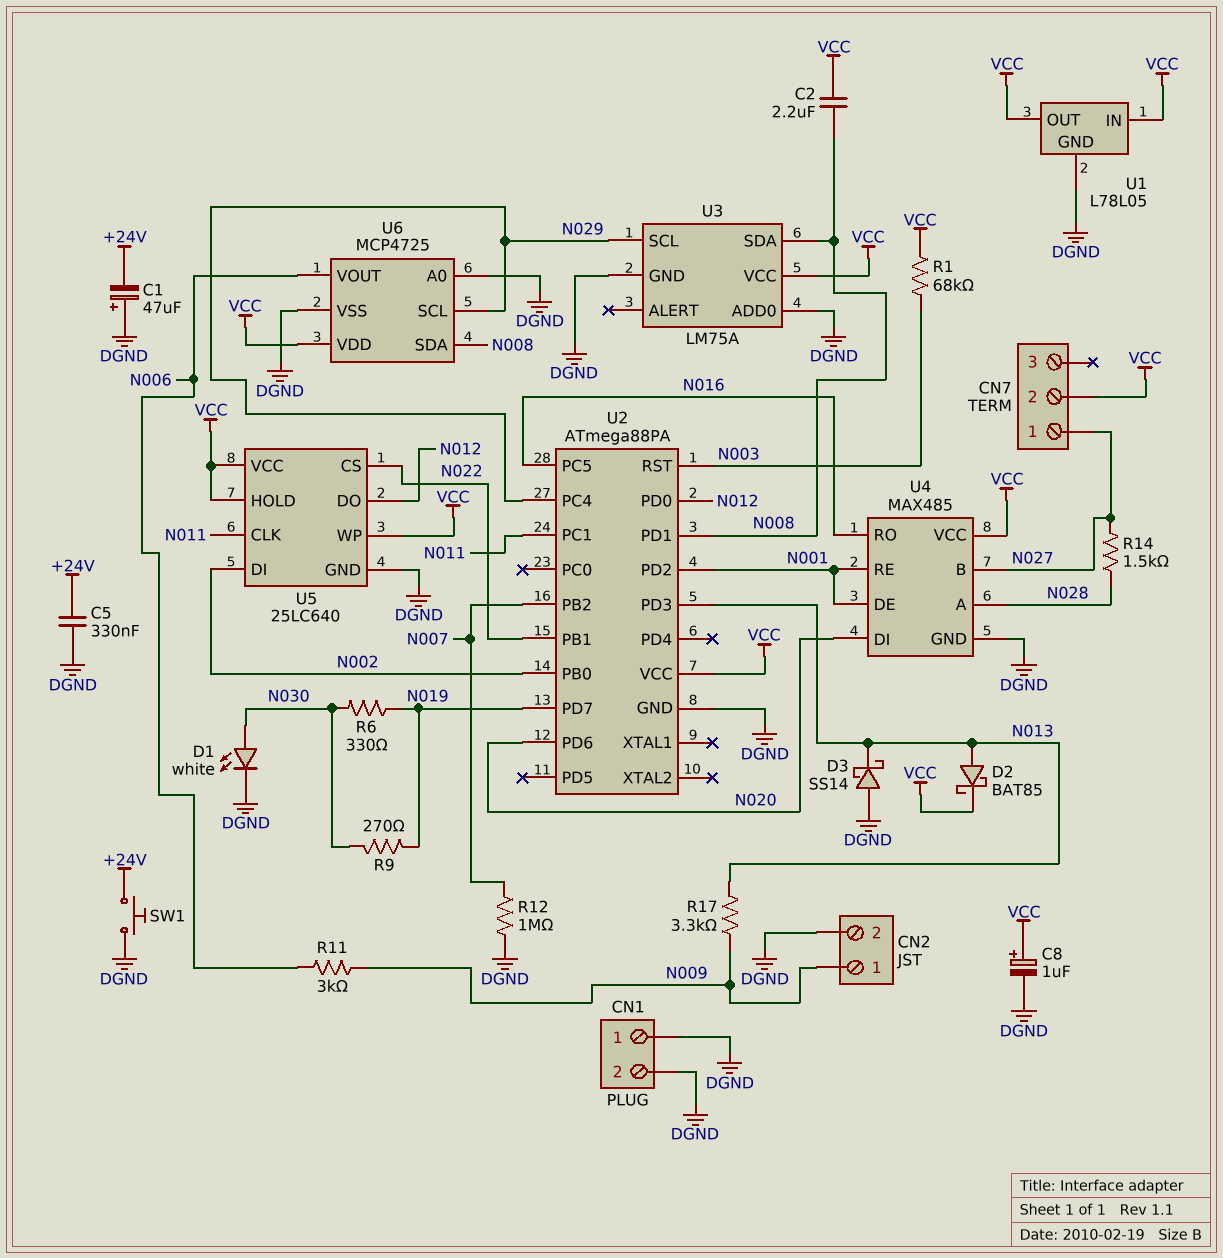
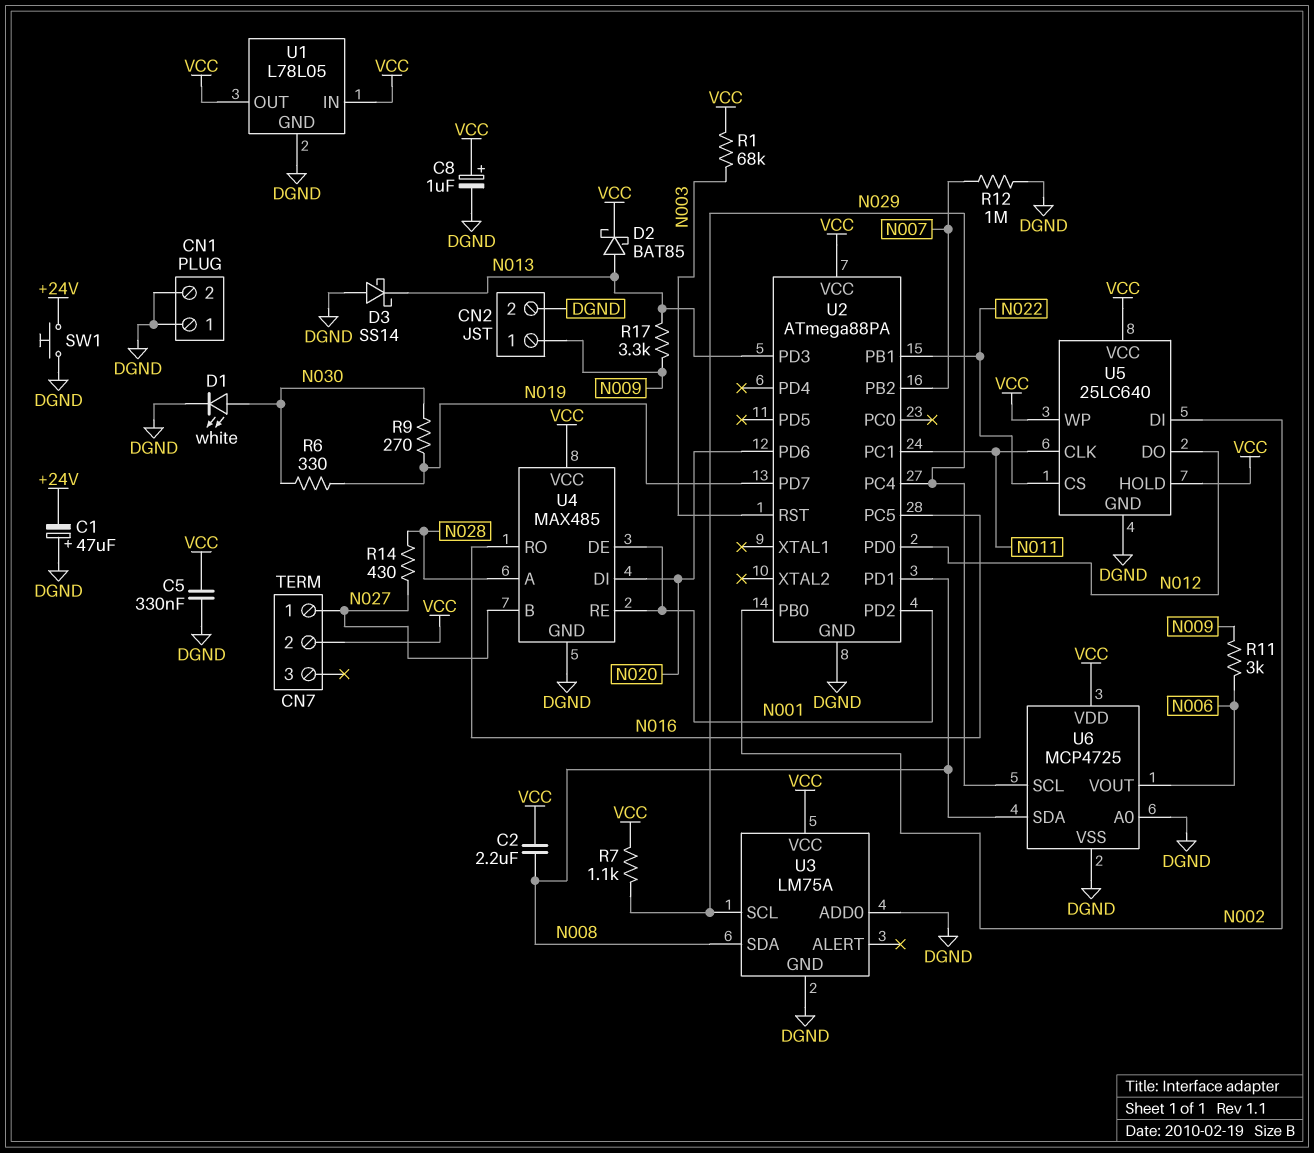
C5: 330nF (+24V, DGND) -> 330nF (DGND, VCC)
R7: none -> 1.1k (N029, VCC)
R14: 1.5k (N027, N028) -> 430 (N027, N028)

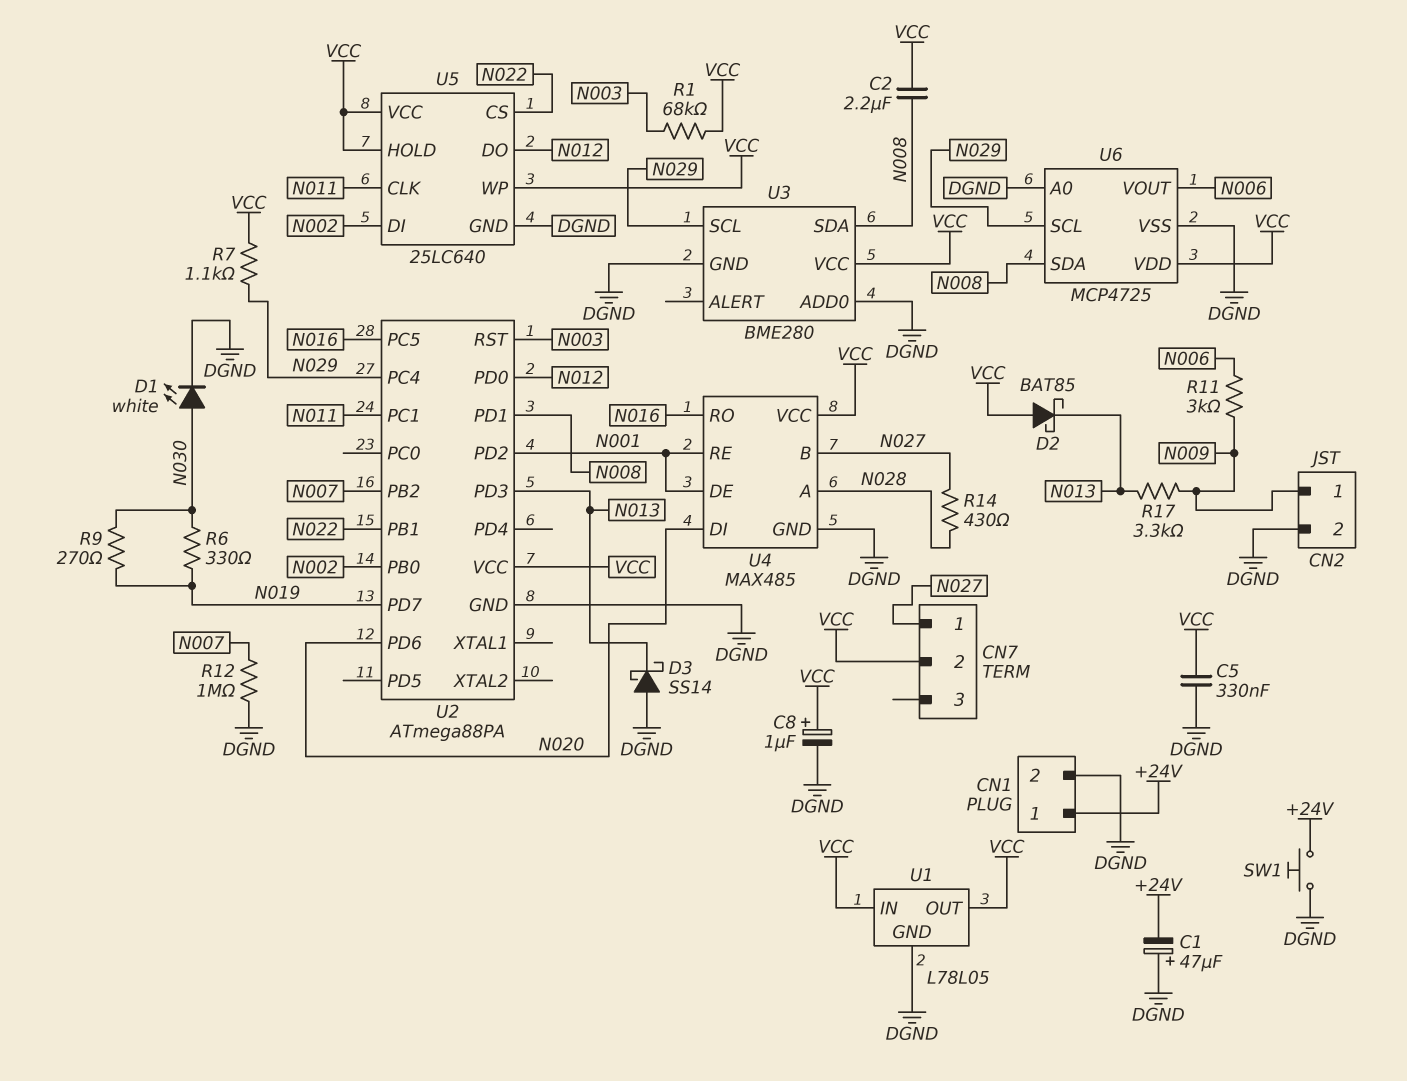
CN1 pin 1: DGND -> +24V
D2: schottky BAT85 (A N013, K VCC) -> schottky BAT85 (A VCC, K N013)
U3: LM75A -> BME280

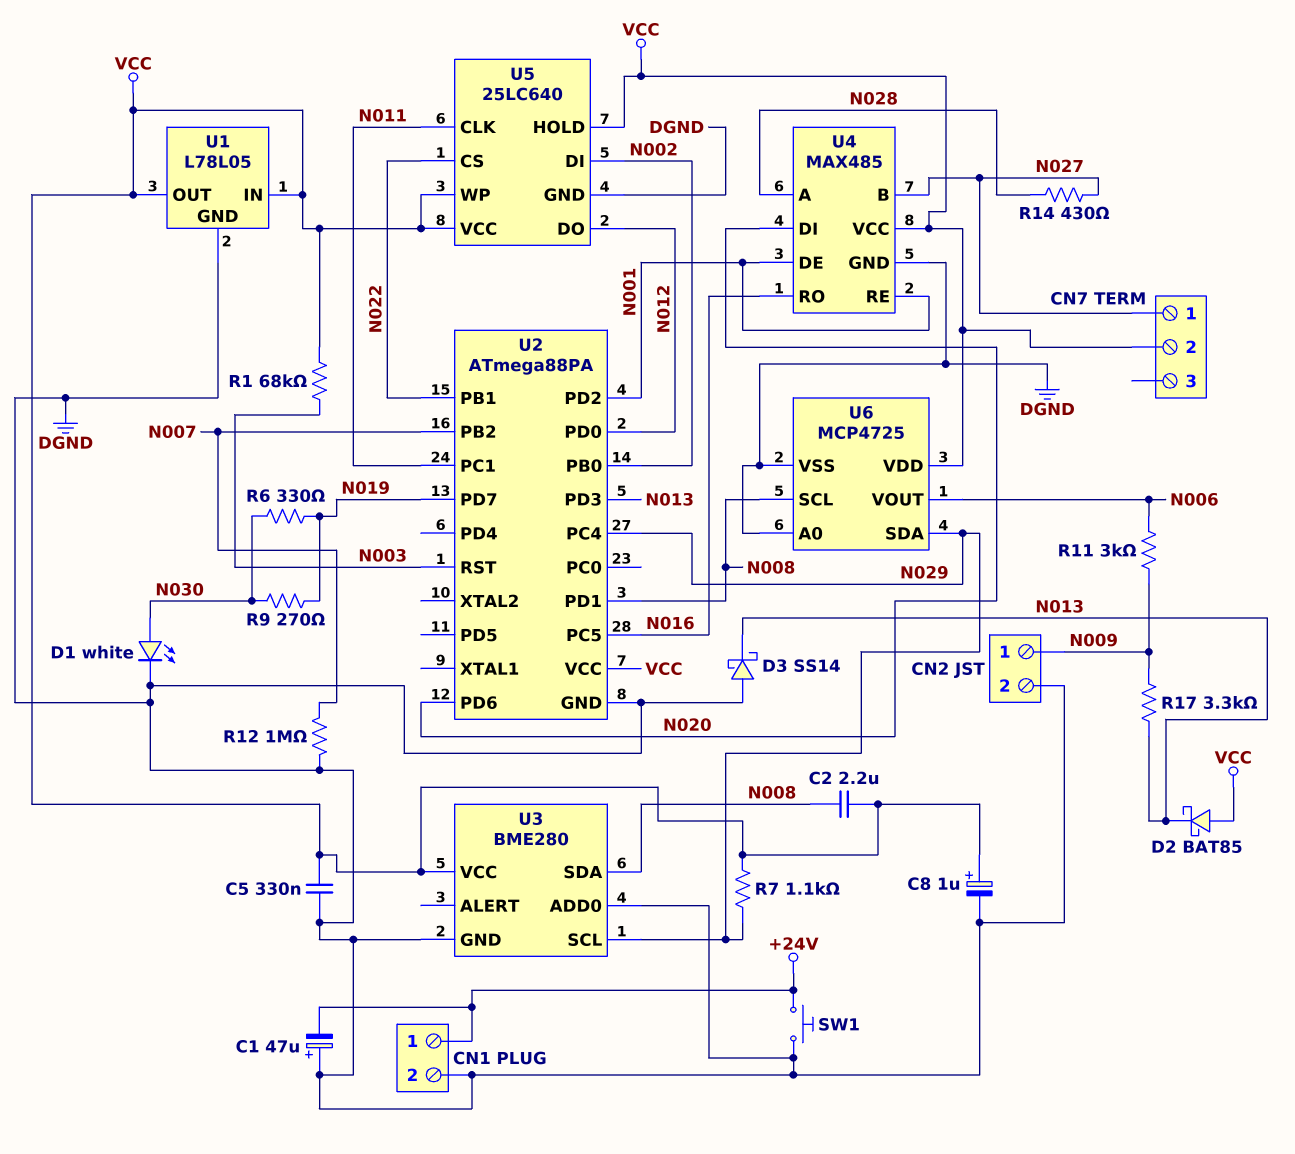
U6 pin SCL: N029 -> N008
U6 pin SDA: N008 -> N029

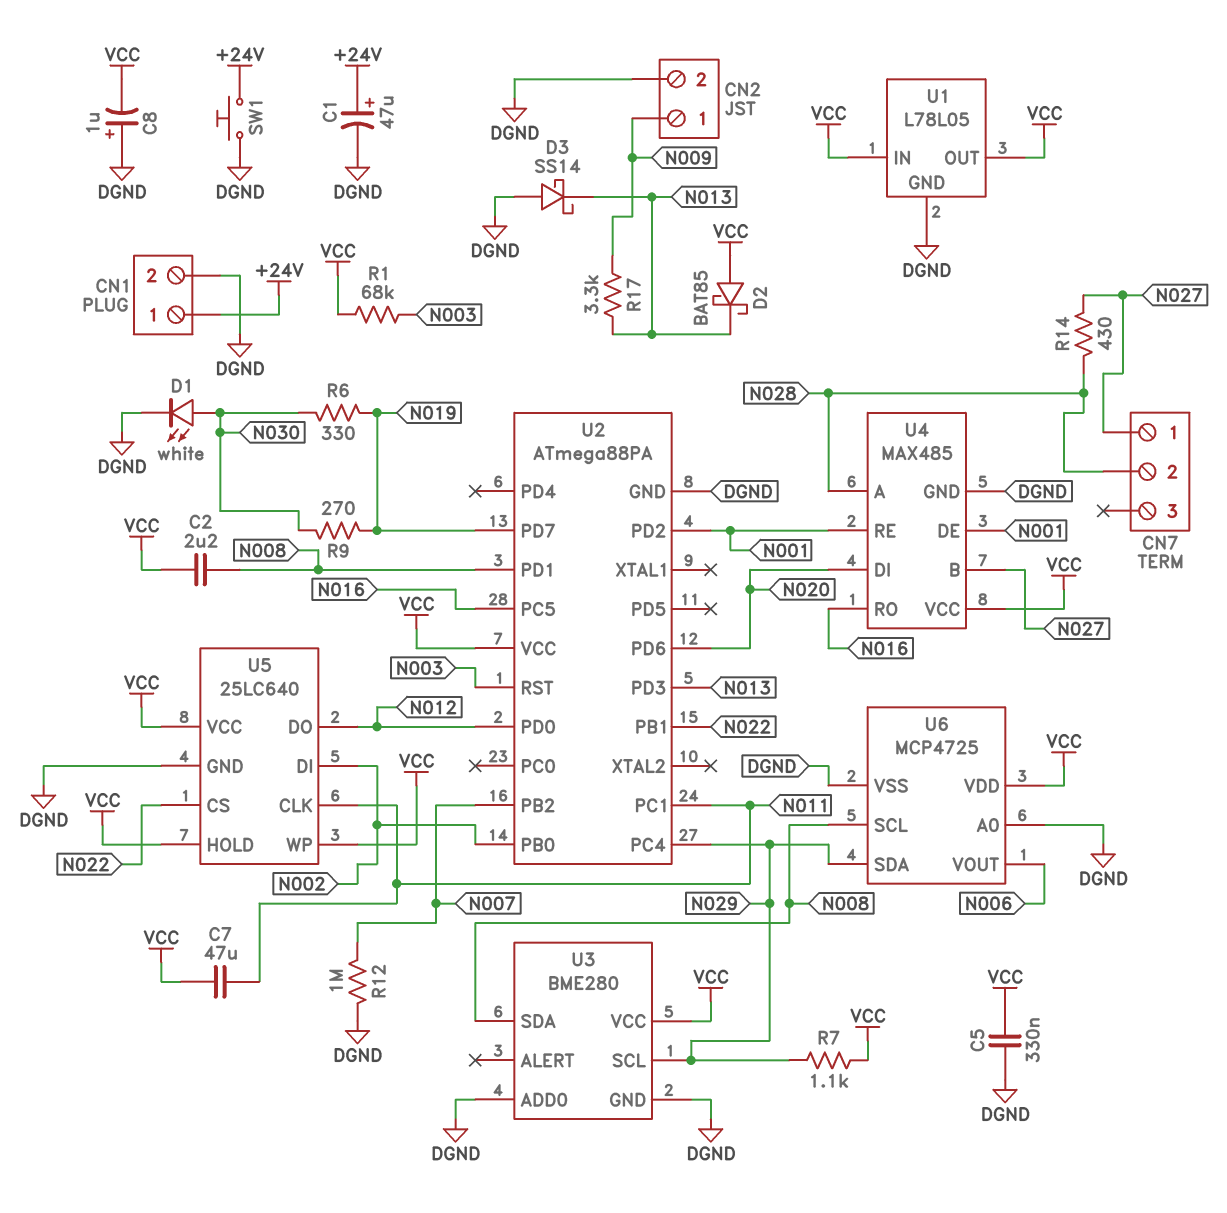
C1: 47uF (plus DGND, minus +24V) -> 47uF (plus +24V, minus DGND)
C7: none -> 47uF (N011, VCC)
C8: 1uF (plus VCC, minus DGND) -> 1uF (plus DGND, minus VCC)
CN7 pin 2: VCC -> N028
R11: 3k (N006, N009) -> none

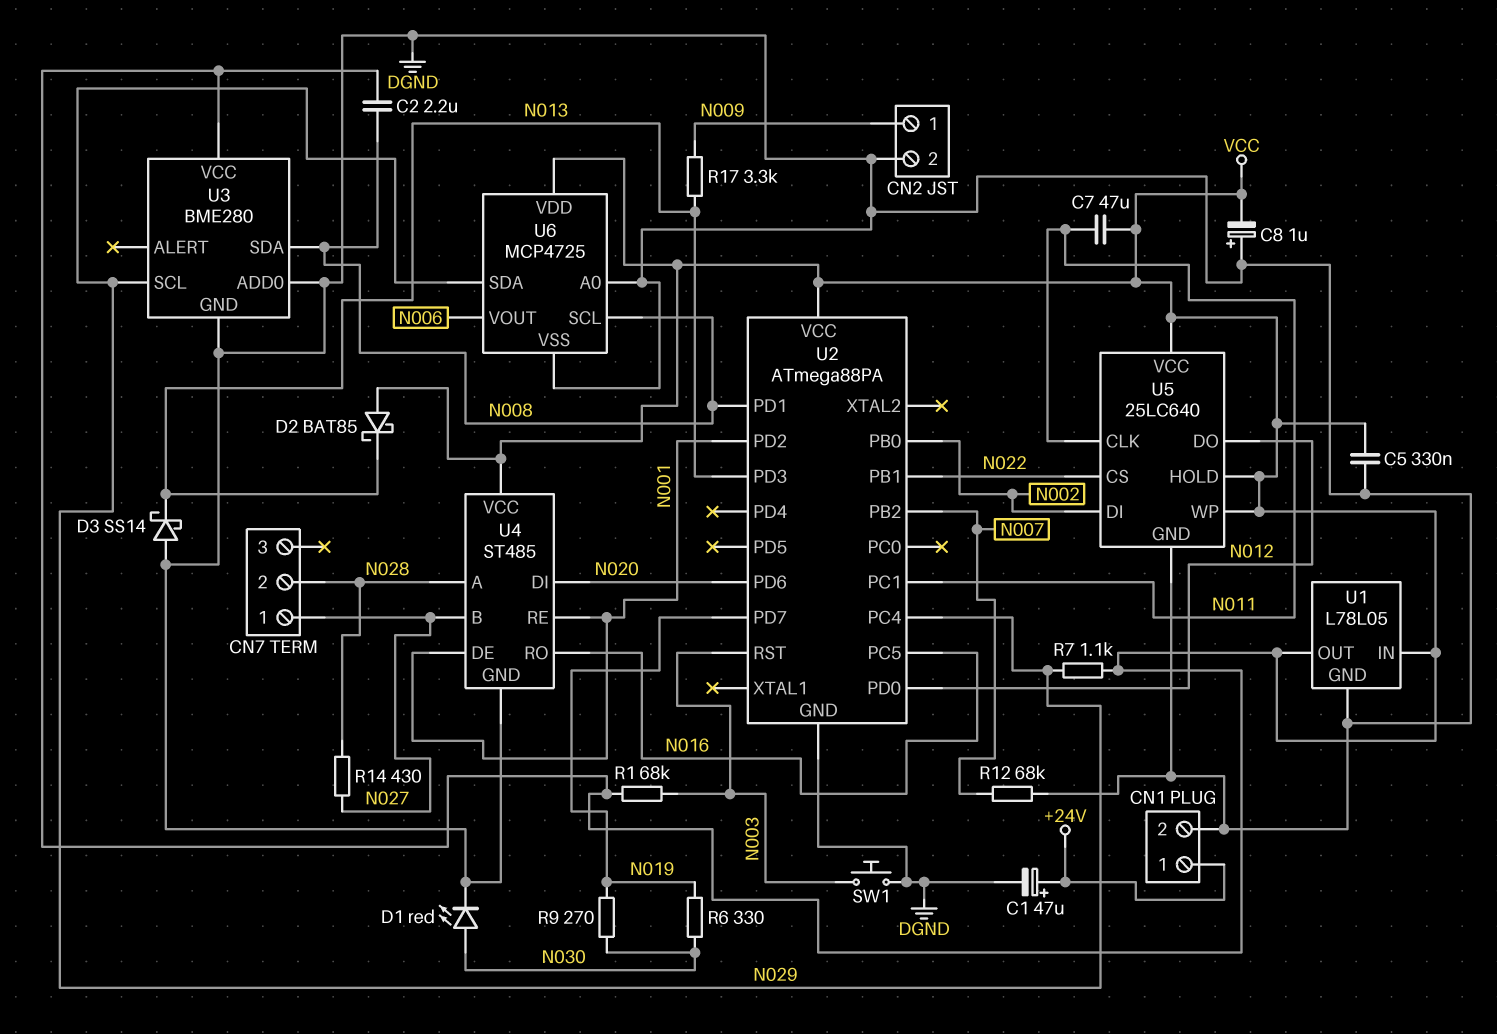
D1: LED white (A N030, K DGND) -> LED red (A N030, K DGND)
R12: 1M (DGND, N007) -> 68k (DGND, N007)
SW1: button (+24V, DGND) -> button (DGND, N003)
U4: MAX485 -> ST485

